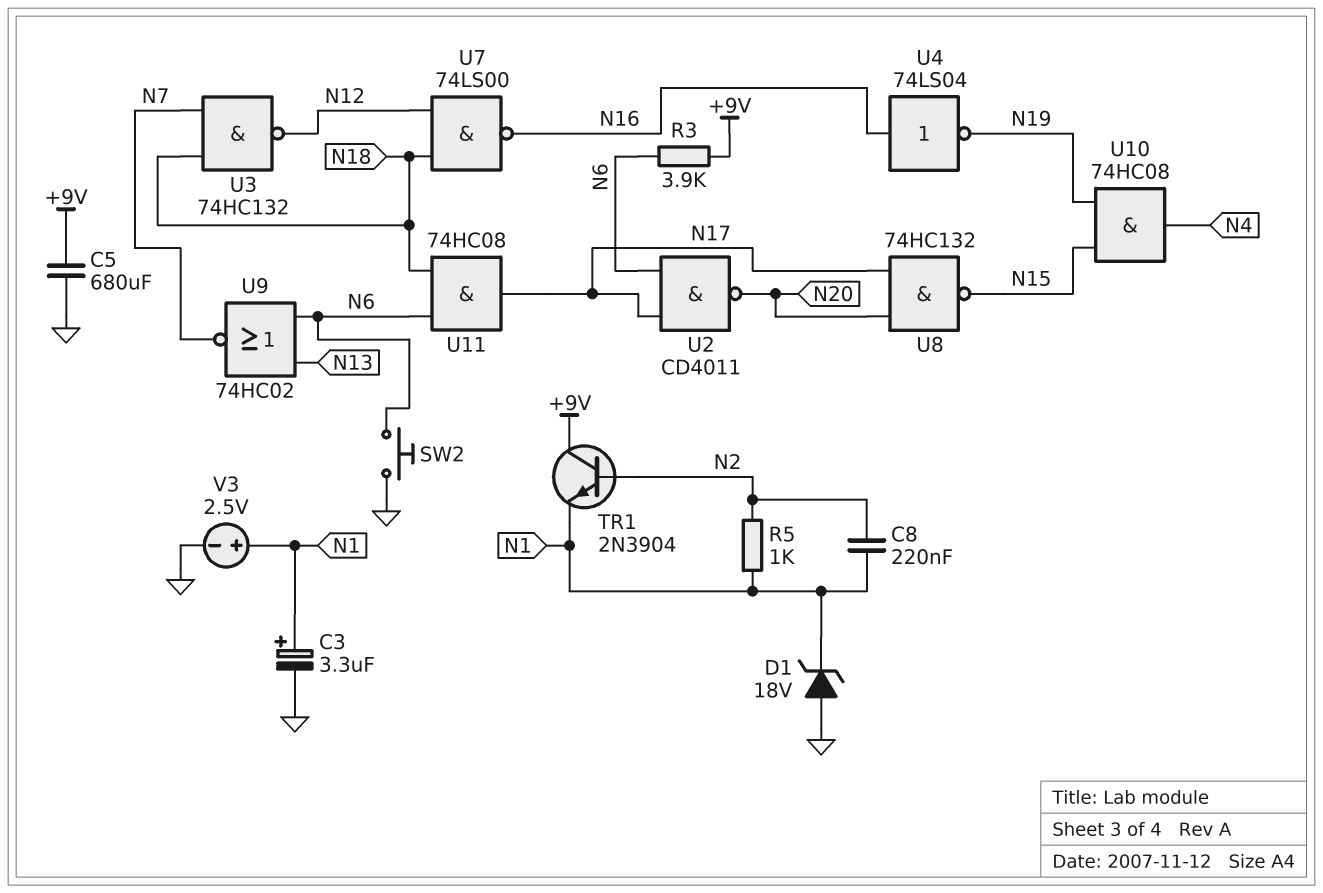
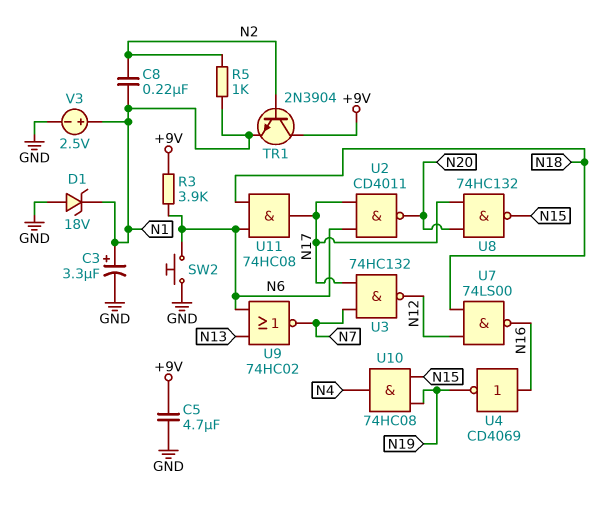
C5: 680uF (+9V, GND) -> 4.7uF (+9V, GND)
U3: NAND 74HC132 (in N7, in N18, out N12) -> NAND 74HC132 (in N7, in N17, out N12)
U4: NOT 74LS04 (in N16, out N19) -> NOT CD4069 (in N16, out N19)

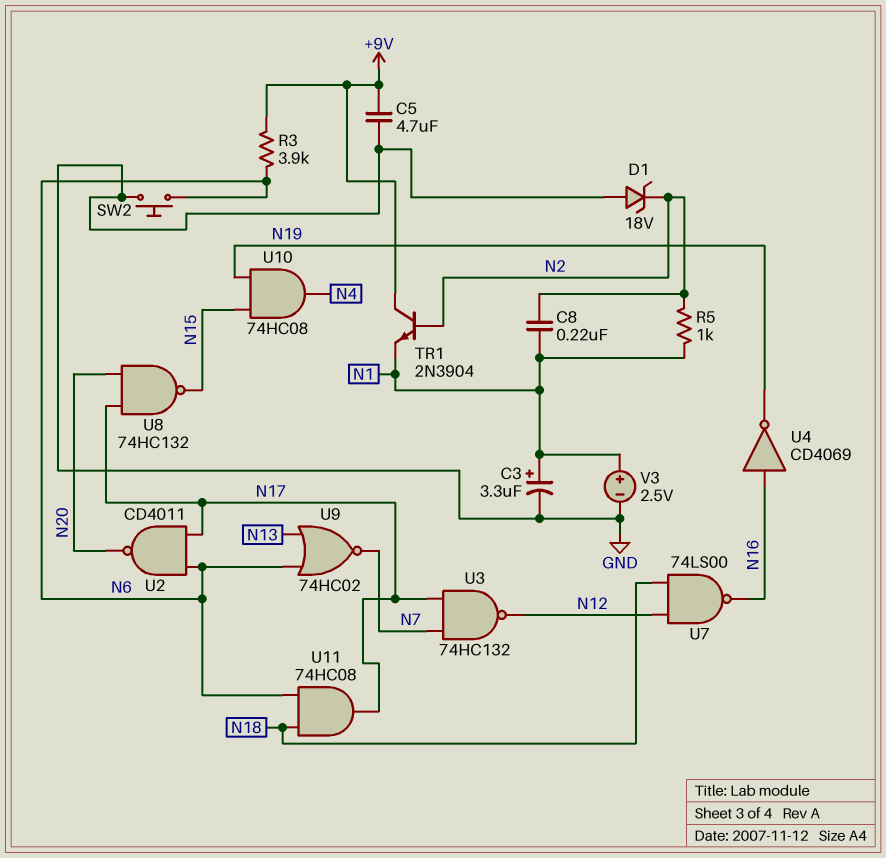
D1: zener 18V (A GND, K N1) -> zener 18V (A GND, K N2)

